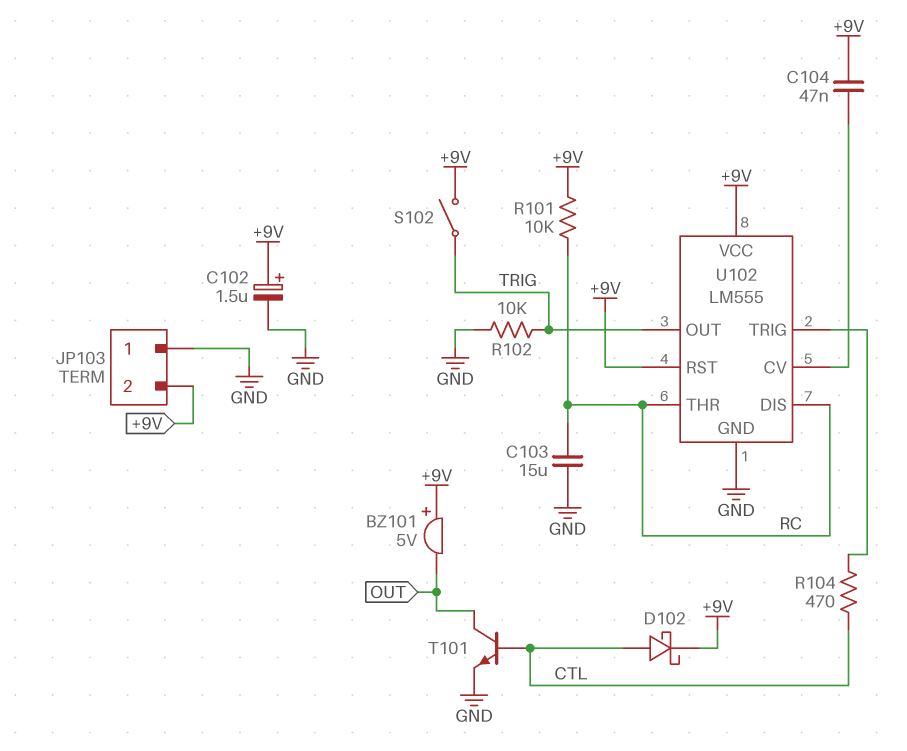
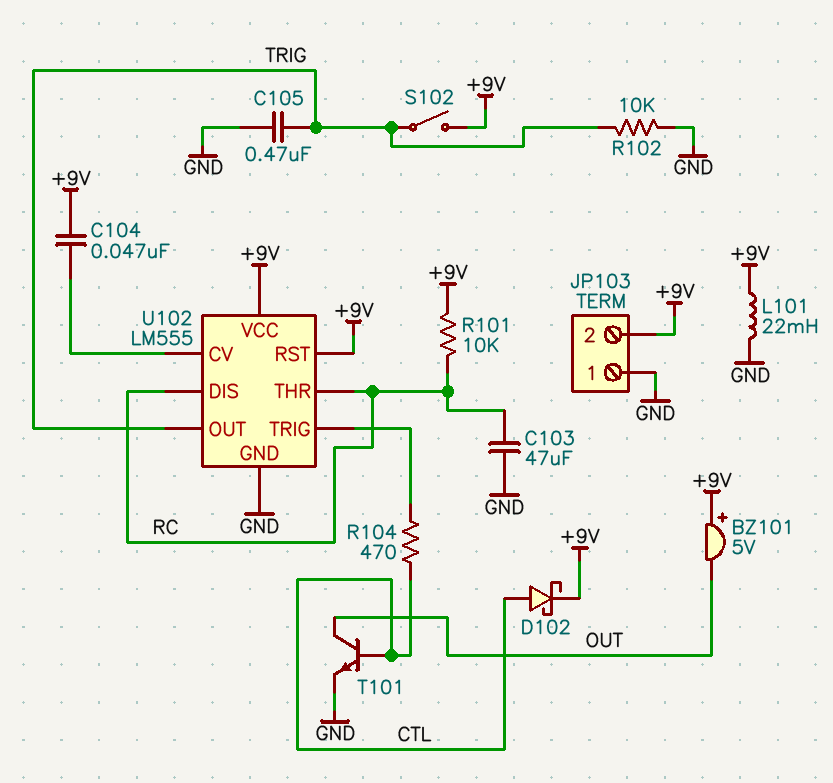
C102: 1.5uF (plus +9V, minus GND) -> none
C103: 15uF (GND, RC) -> 47uF (GND, RC)
C105: none -> 470nF (GND, TRIG)
L101: none -> 22mH (+9V, GND)

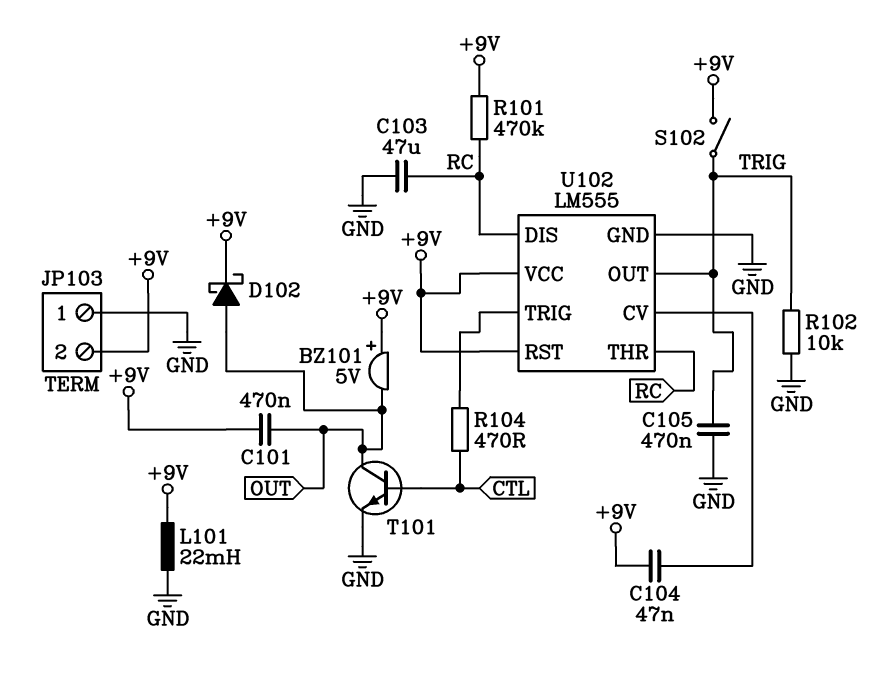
C101: none -> 470nF (+9V, OUT)
D102: schottky (A CTL, K +9V) -> schottky (A OUT, K +9V)
R101: 10k (+9V, RC) -> 470k (+9V, RC)

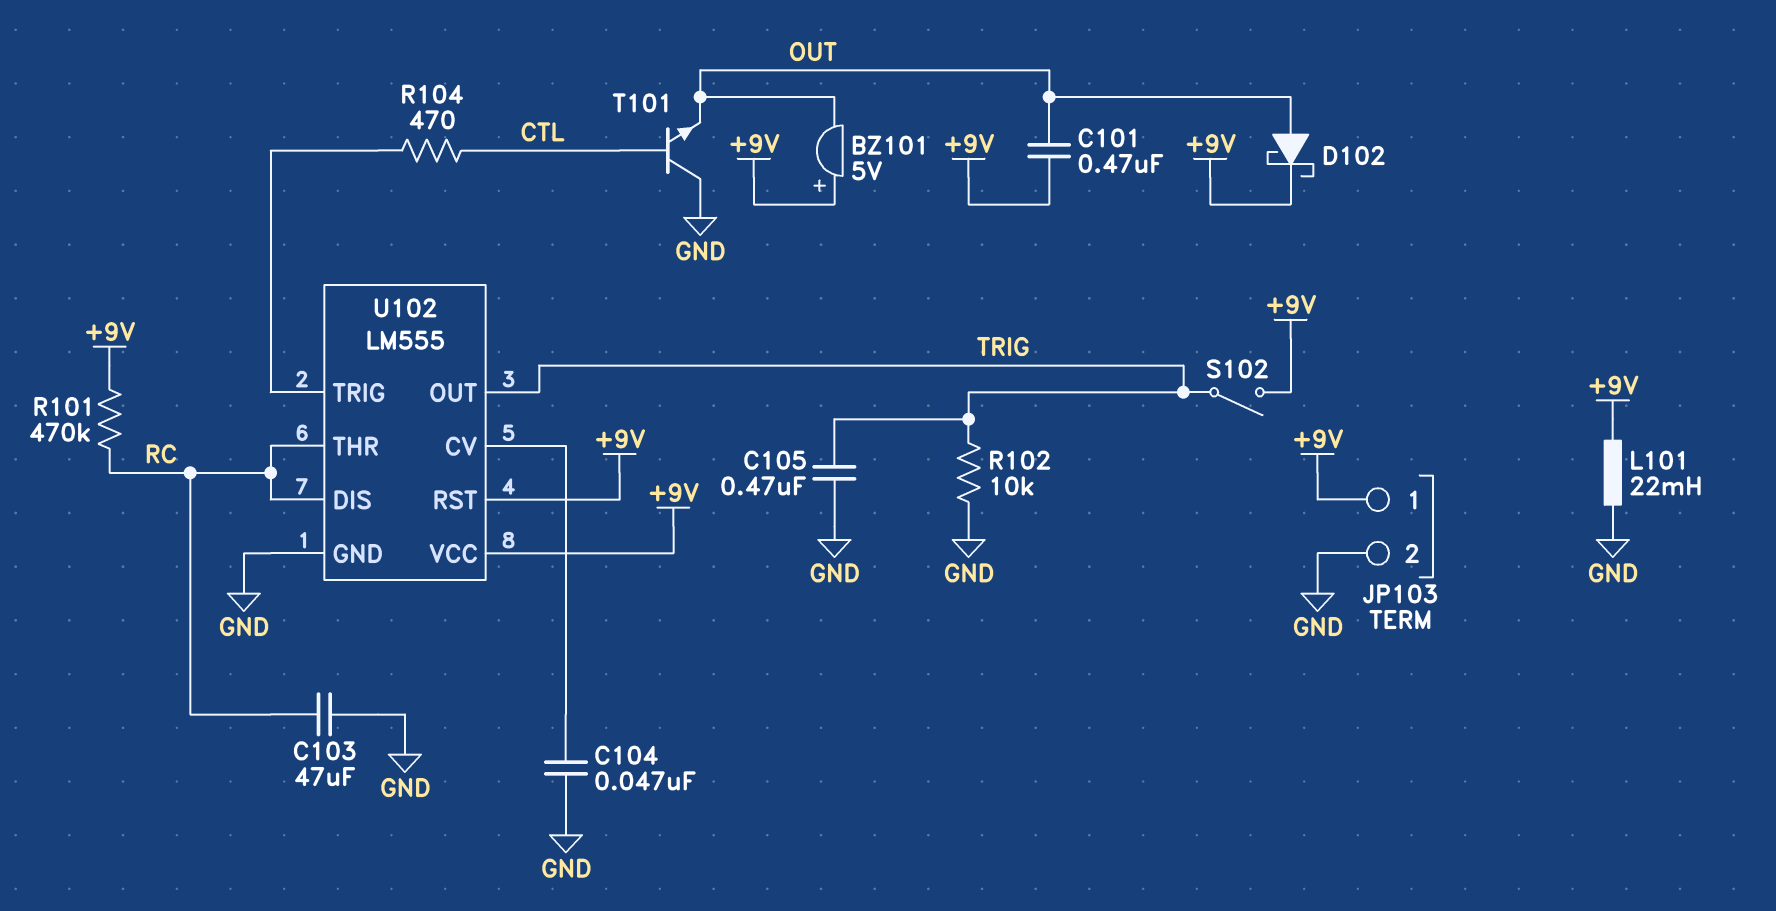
C104: 47nF (+9V, U102/CV) -> 47nF (GND, U102/CV)
JP103 pin 1: GND -> +9V
JP103 pin 2: +9V -> GND
T101: NPN (B CTL, C OUT, E GND) -> NPN (B CTL, C GND, E OUT)

